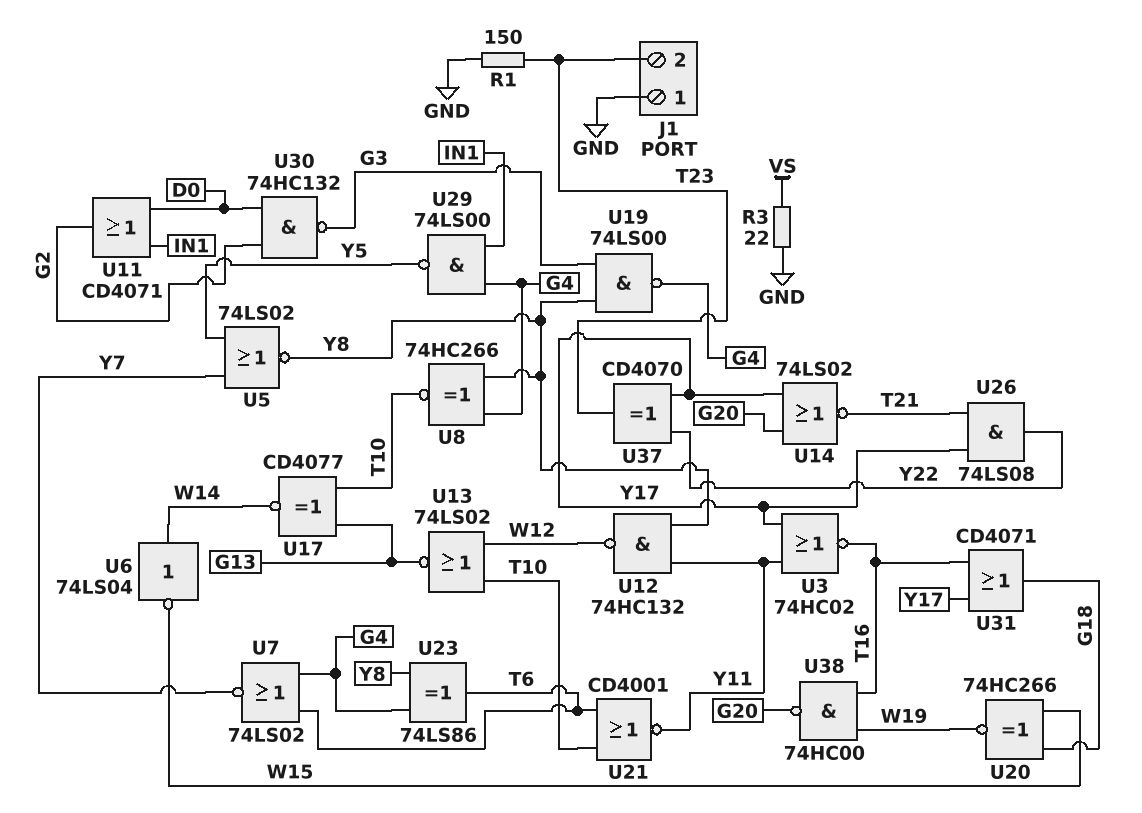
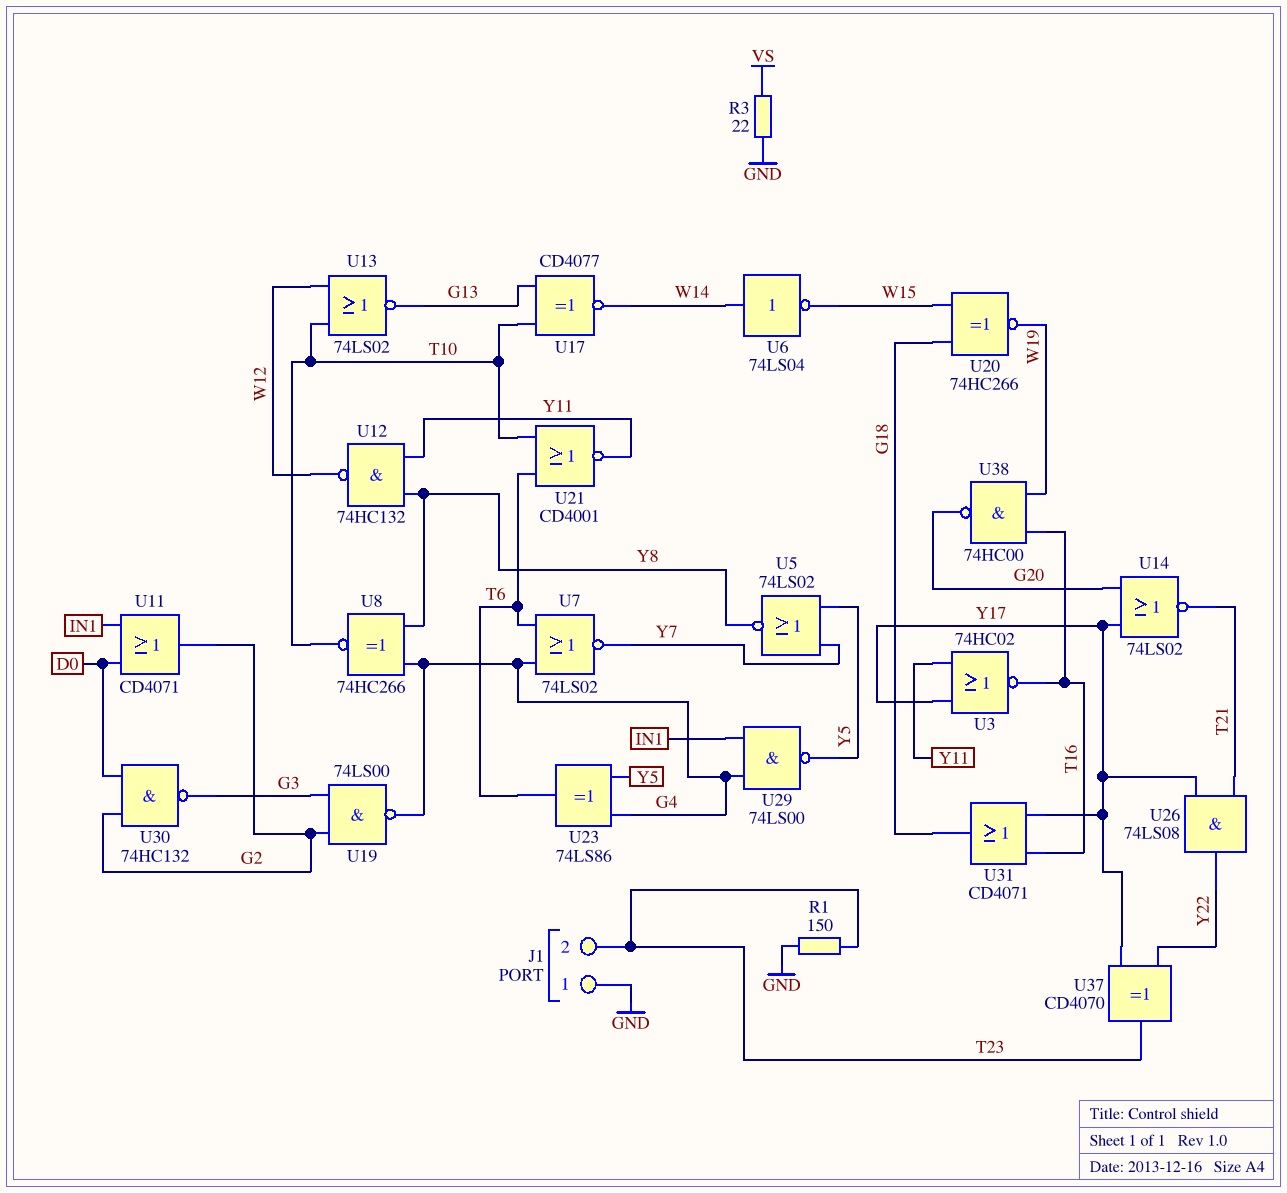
U19: NAND 74LS00 (in G3, in Y8, out G4) -> NAND 74LS00 (in G2, in G3, out G4)
U23: XOR 74LS86 (in G4, in Y8, out T6) -> XOR 74LS86 (in G4, in Y5, out T6)

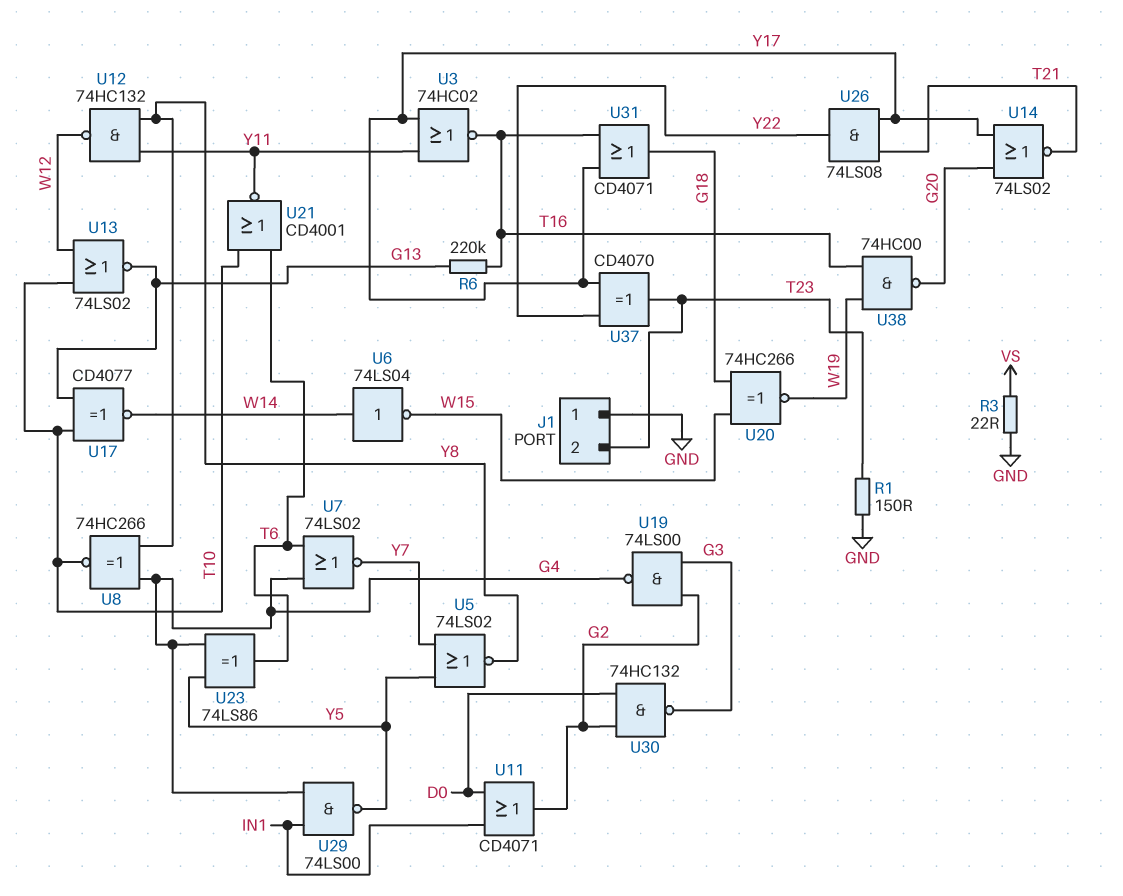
R6: none -> 220k (G13, T16)

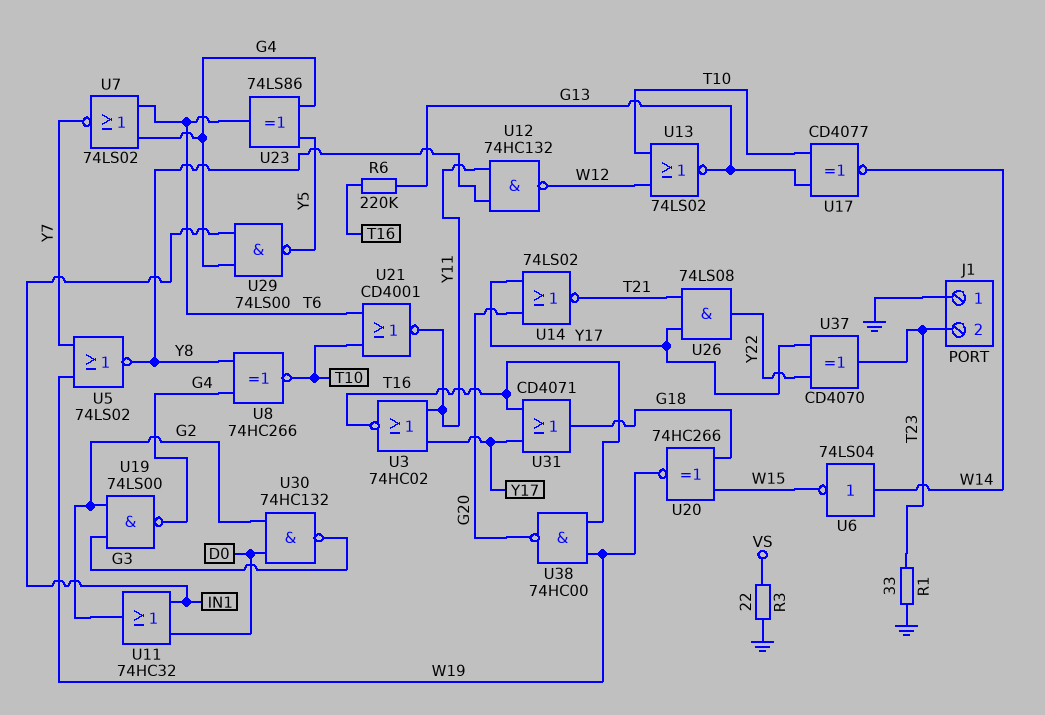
R1: 150 (GND, T23) -> 33 (GND, T23)
U5: NOR 74LS02 (in Y5, in Y7, out Y8) -> NOR 74LS02 (in W19, in Y7, out Y8)
U11: OR CD4071 (in D0, in IN1, out G2) -> OR 74HC32 (in D0, in IN1, out G2)

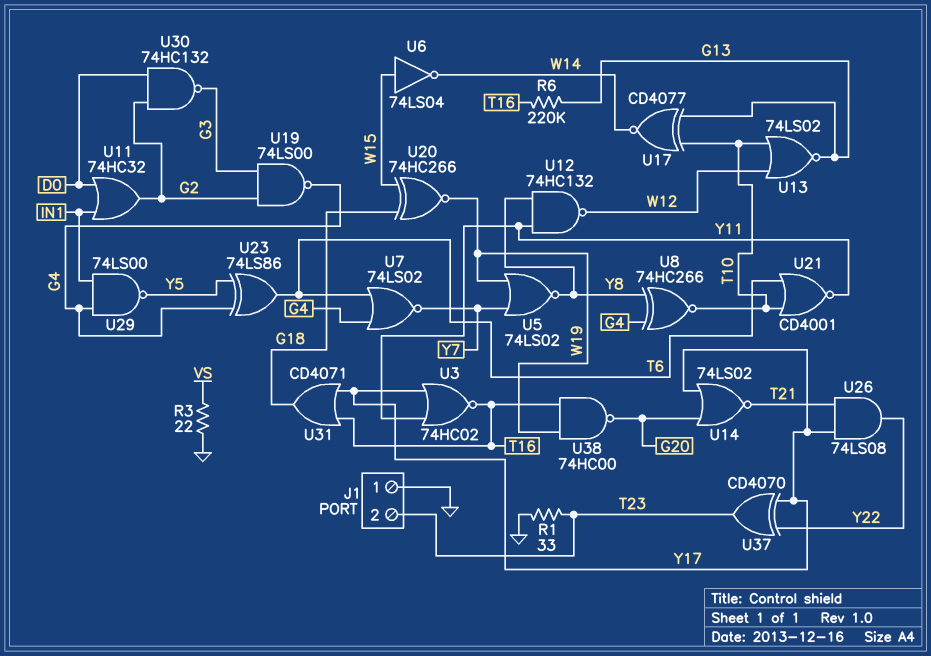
U6: NOT 74LS04 (in W14, out W15) -> NOT 74LS04 (in W15, out W14)

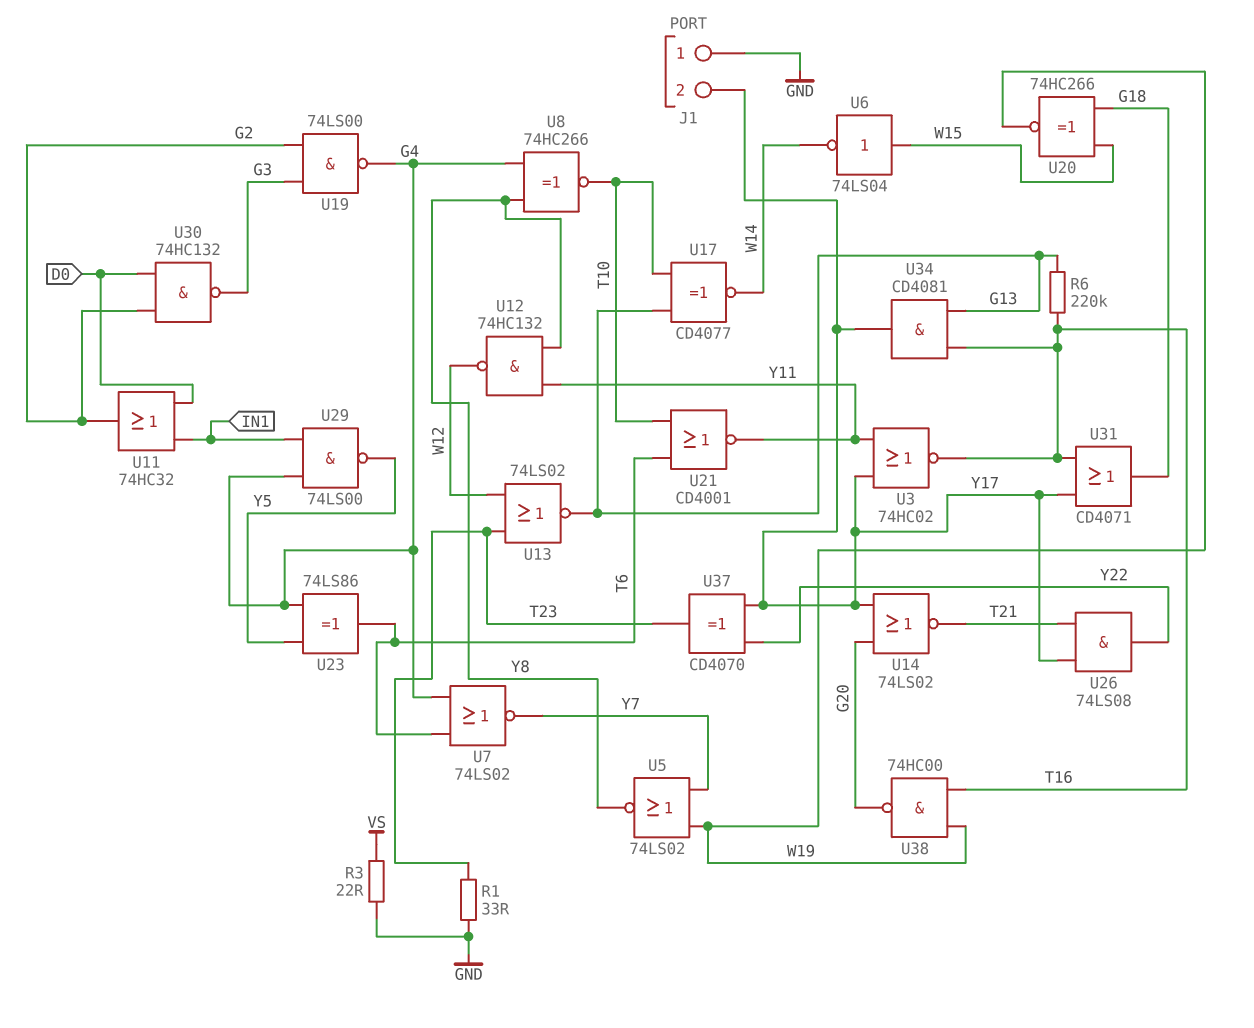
J1 pin 2: T23 -> Y17
U13: NOR 74LS02 (in T10, in W12, out G13) -> NOR 74LS02 (in T23, in W12, out G13)
U34: none -> AND CD4081 (in G13, in T16, out Y17)

